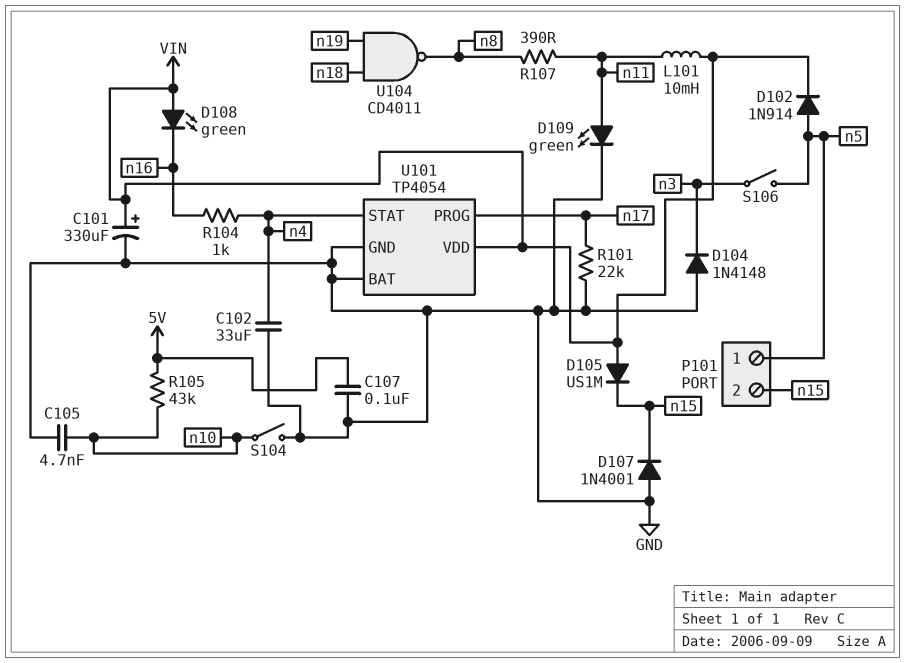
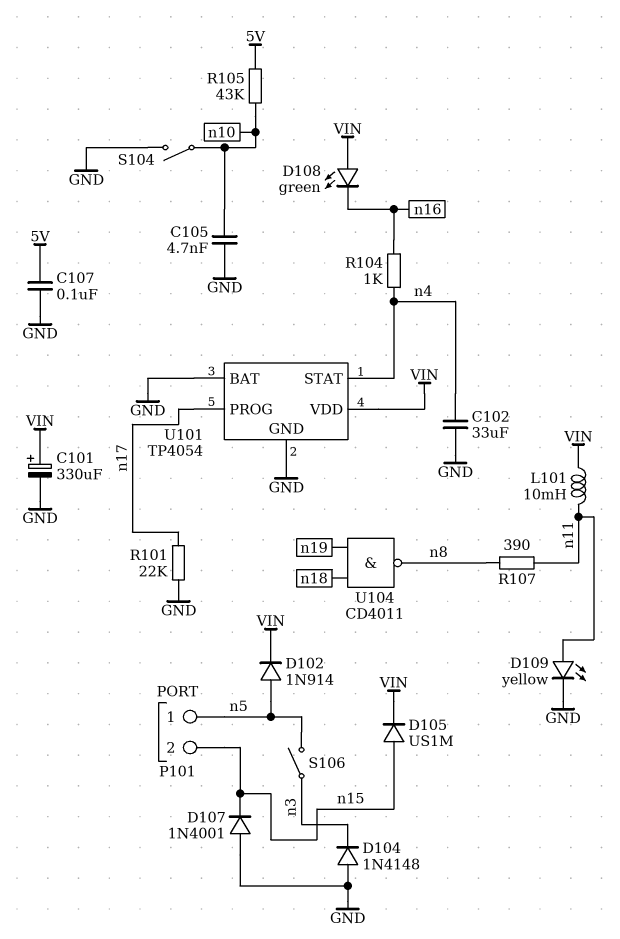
D105: diode US1M (A VIN, K n15) -> diode US1M (A n15, K VIN)
D109: LED green (A n11, K GND) -> LED yellow (A n11, K GND)

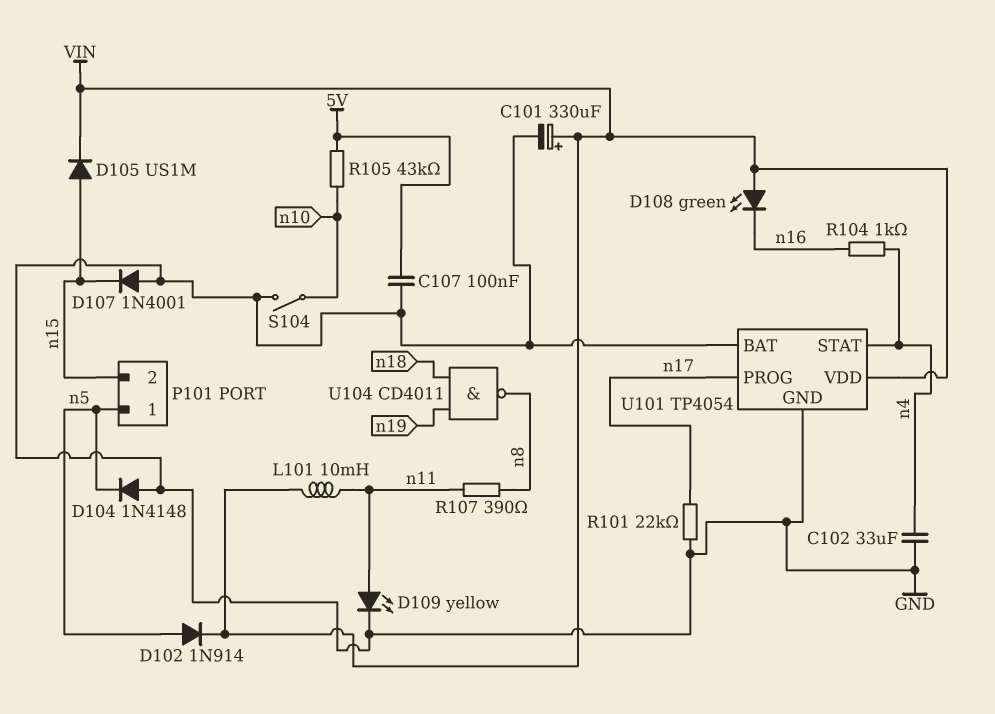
C105: 4.7nF (GND, n10) -> none
D104: diode 1N4148 (A GND, K n3) -> diode 1N4148 (A GND, K n5)
S106: switch (n3, n5) -> none

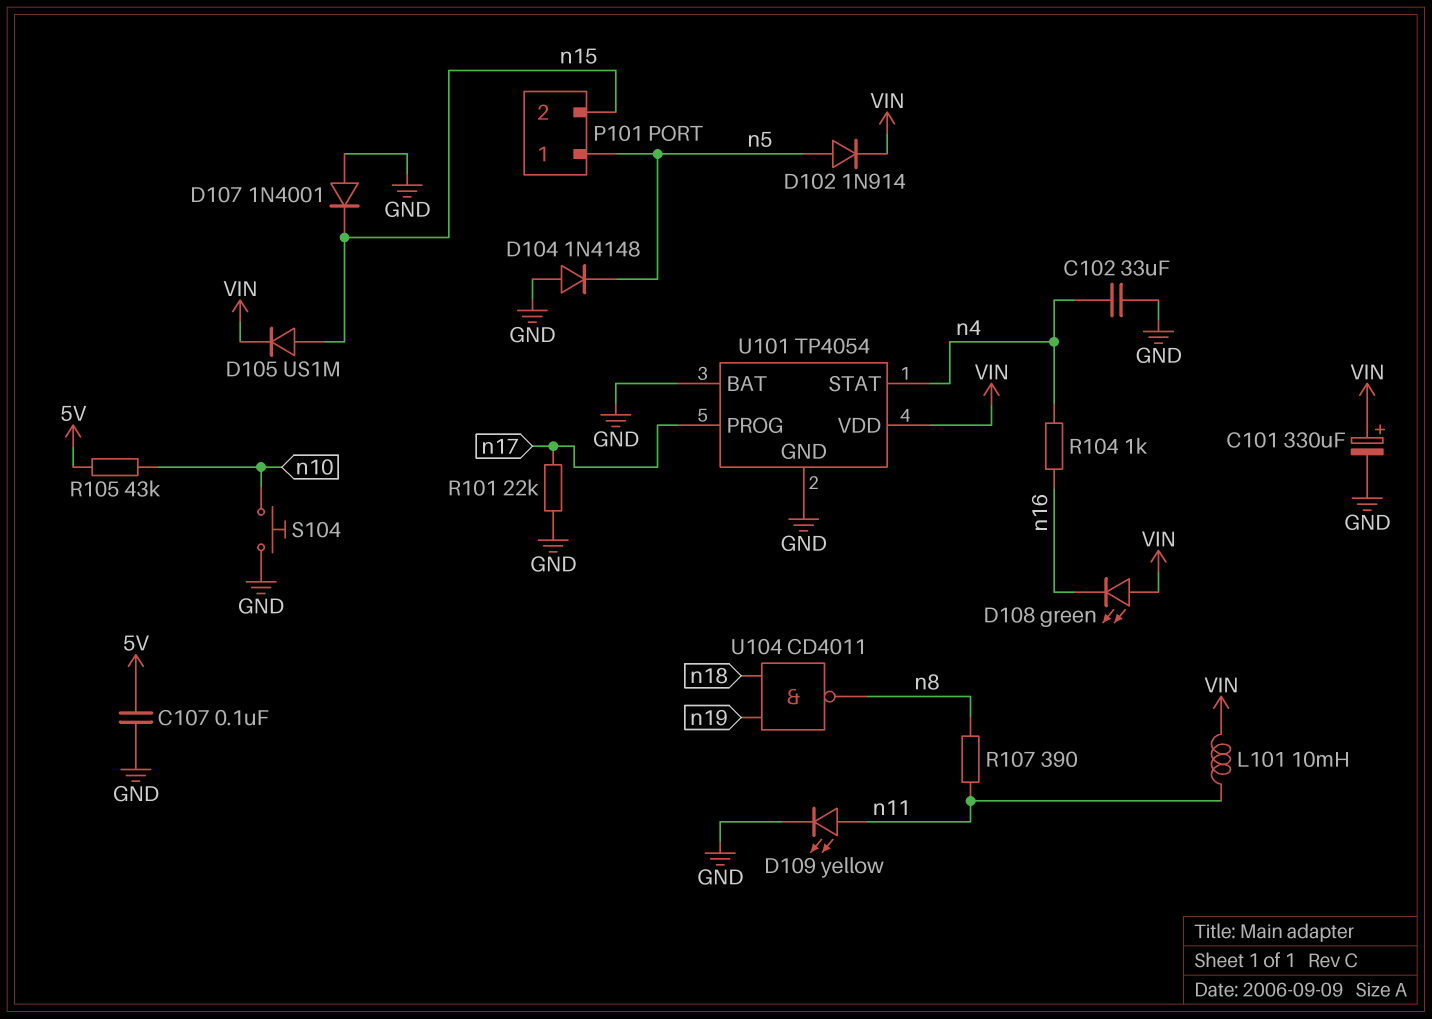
S104: switch (GND, n10) -> button (GND, n10)

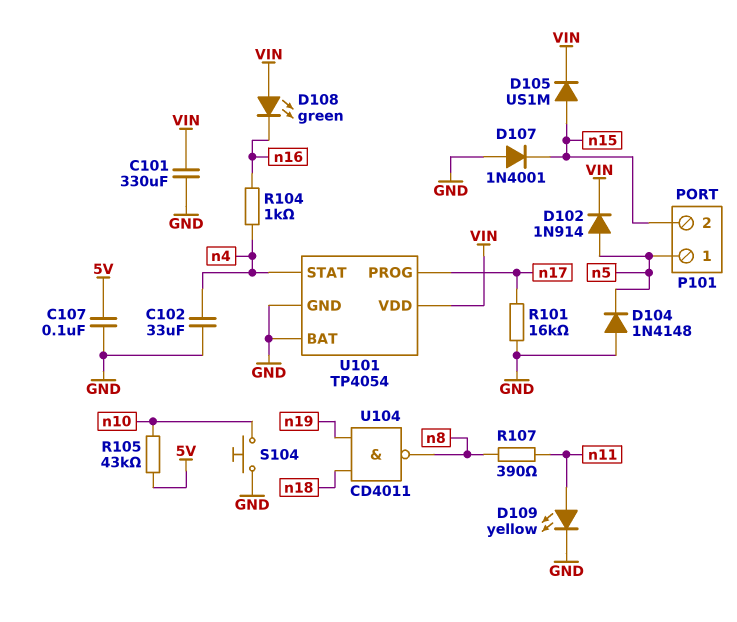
C101: 330uF (plus VIN, minus GND) -> 330uF (GND, VIN)
L101: 10mH (VIN, n11) -> none
R101: 22k (GND, n17) -> 16k (GND, n17)

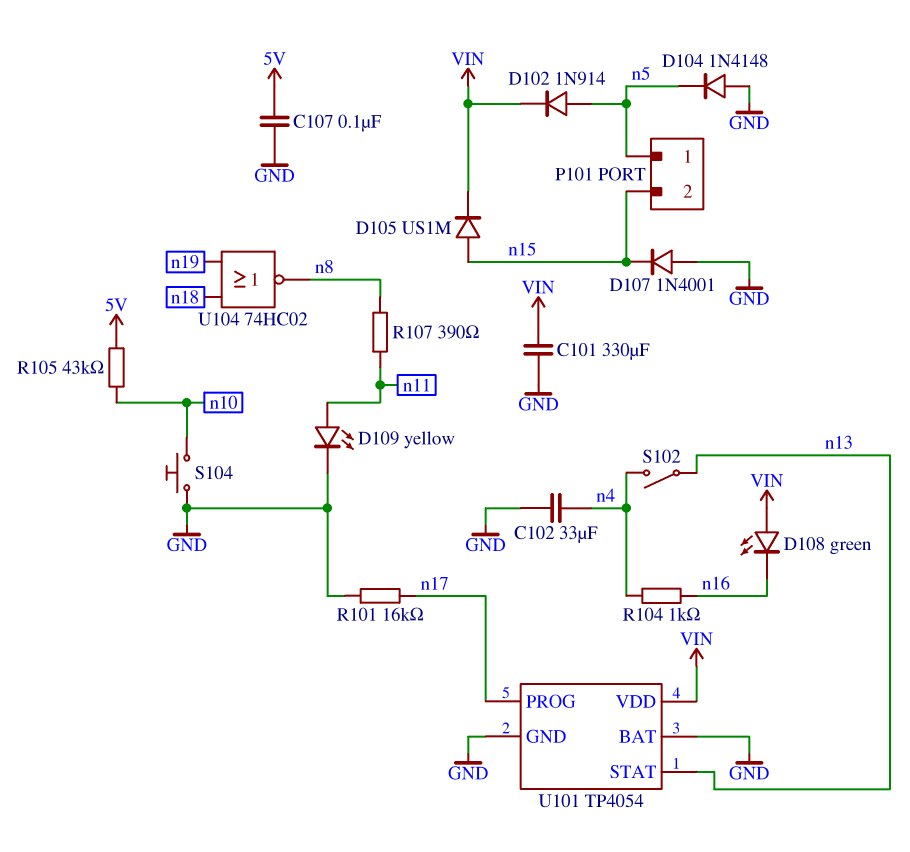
S102: none -> switch (n4, n13)
U101 pin STAT: n4 -> n13
U104: NAND CD4011 (in n18, in n19, out n8) -> NOR 74HC02 (in n18, in n19, out n8)

